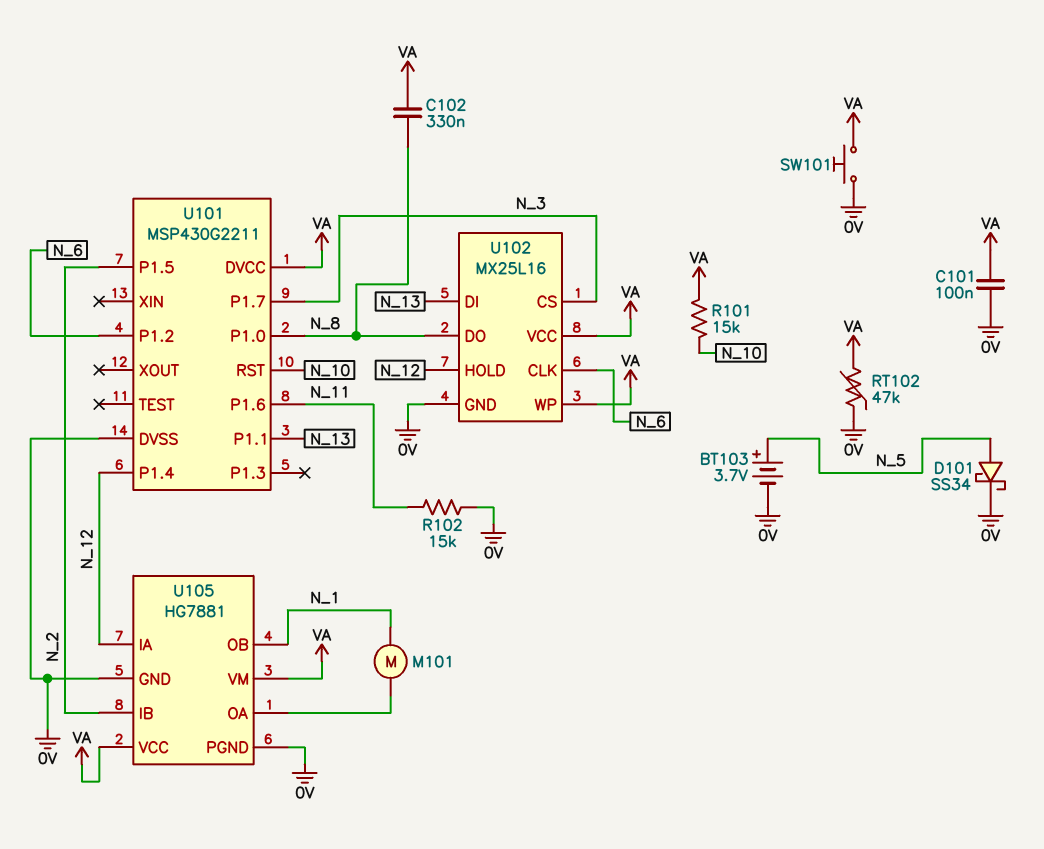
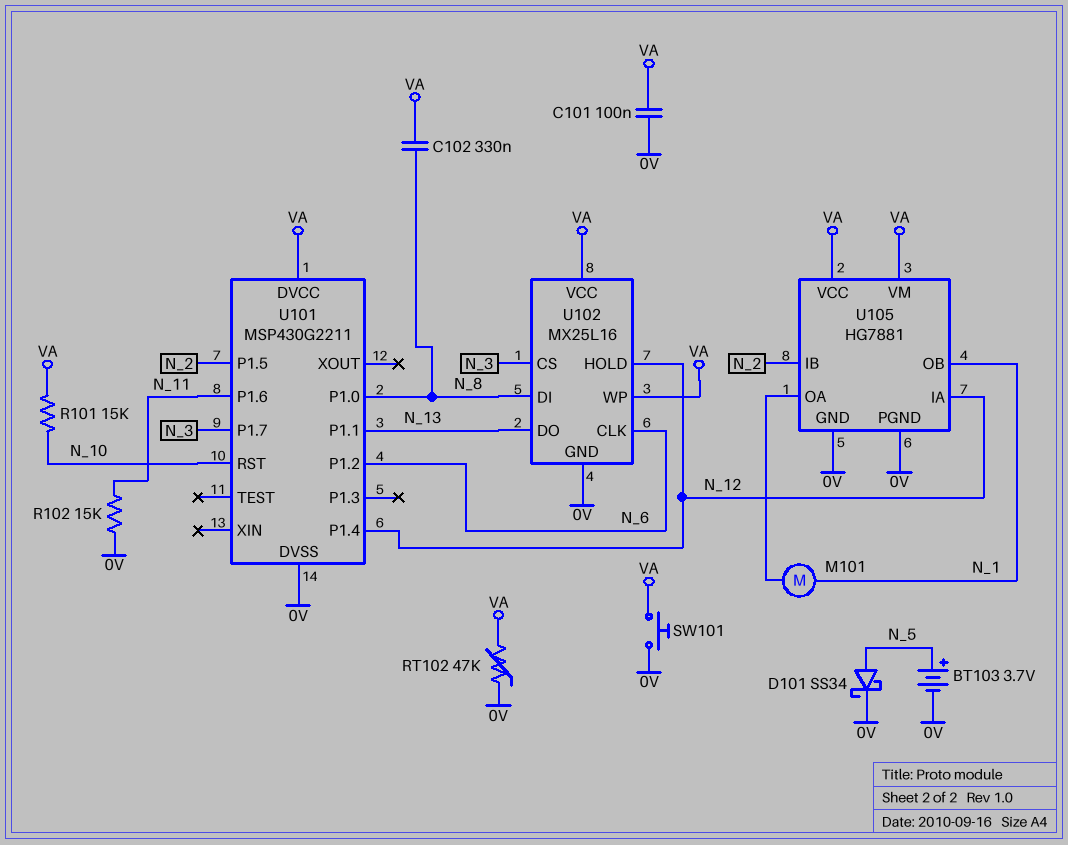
U102 pin DI: N_13 -> N_8
U102 pin DO: N_8 -> N_13

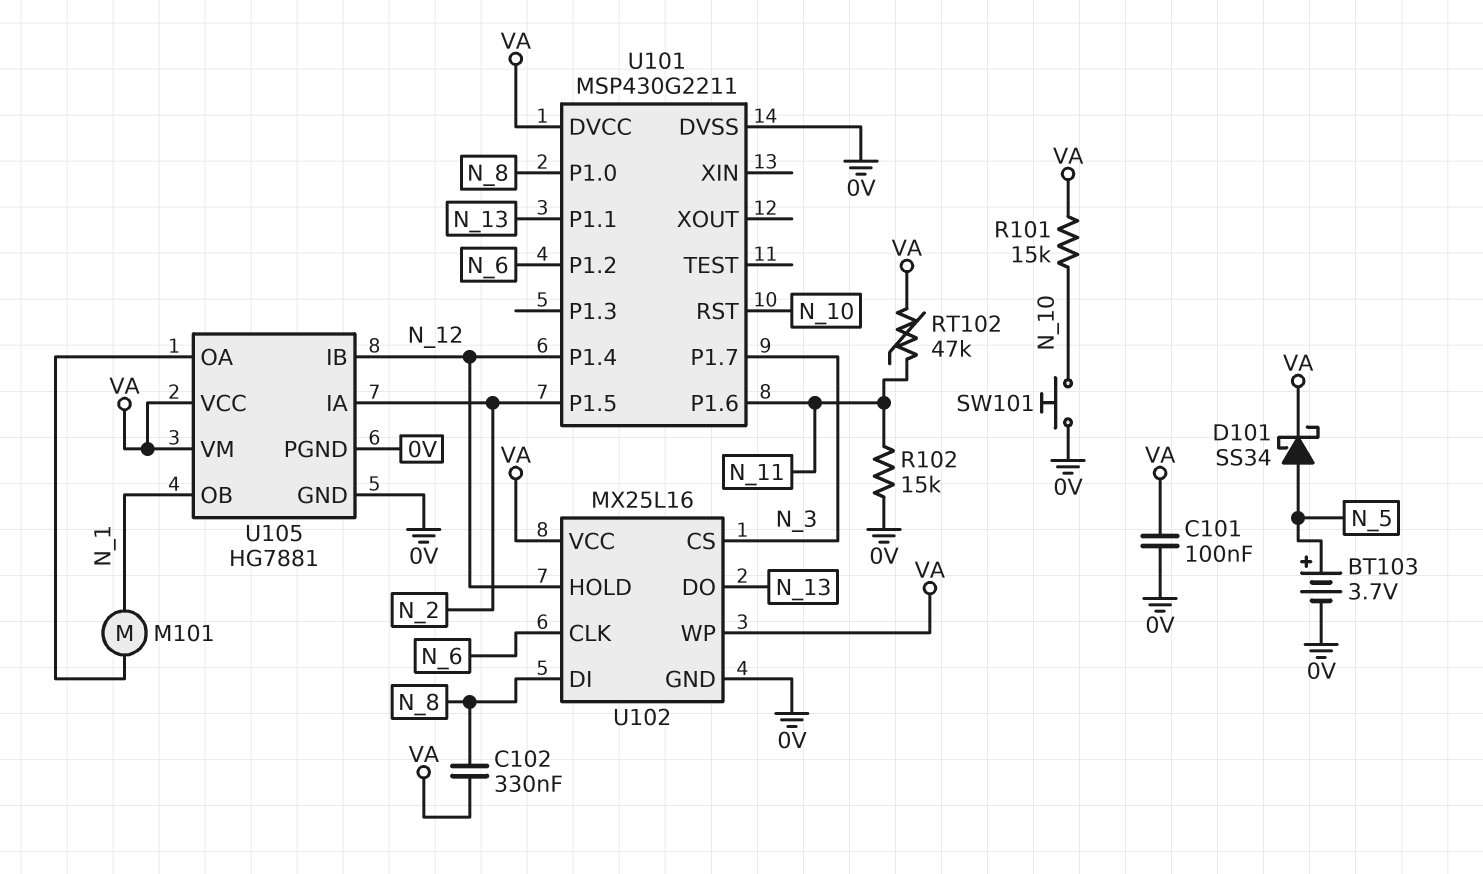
D101: schottky SS34 (A N_5, K 0V) -> schottky SS34 (A N_5, K VA)
RT102: 47k (0V, VA) -> 47k (N_11, VA)
SW101: button (0V, VA) -> button (0V, N_10)
U105 pin IA: N_12 -> N_2
U105 pin IB: N_2 -> N_12

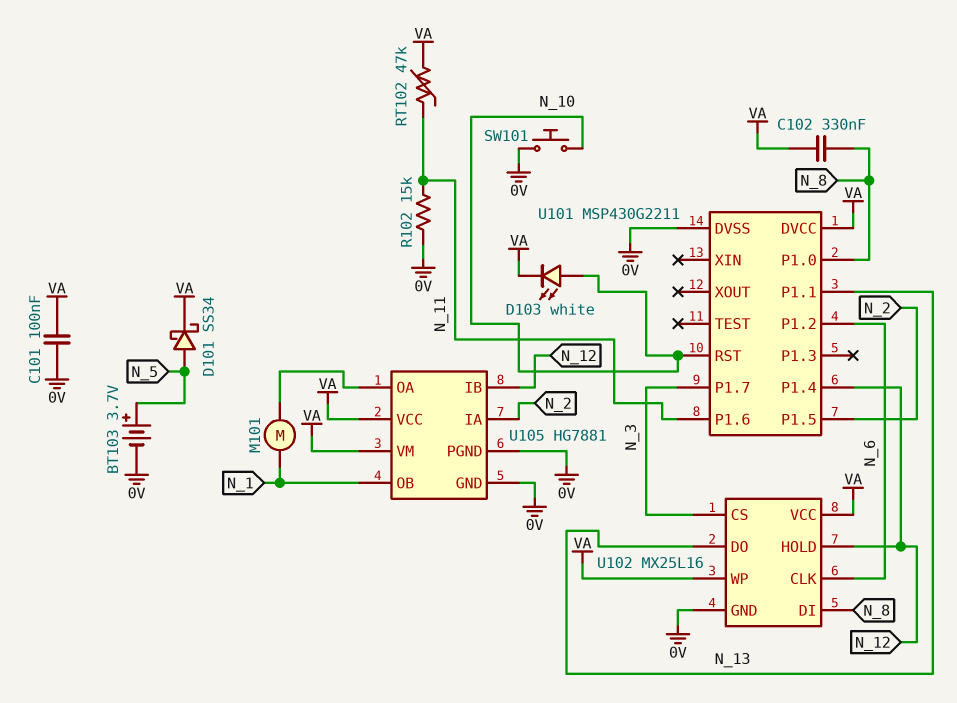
D103: none -> LED white (A N_10, K VA)
R101: 15k (N_10, VA) -> none

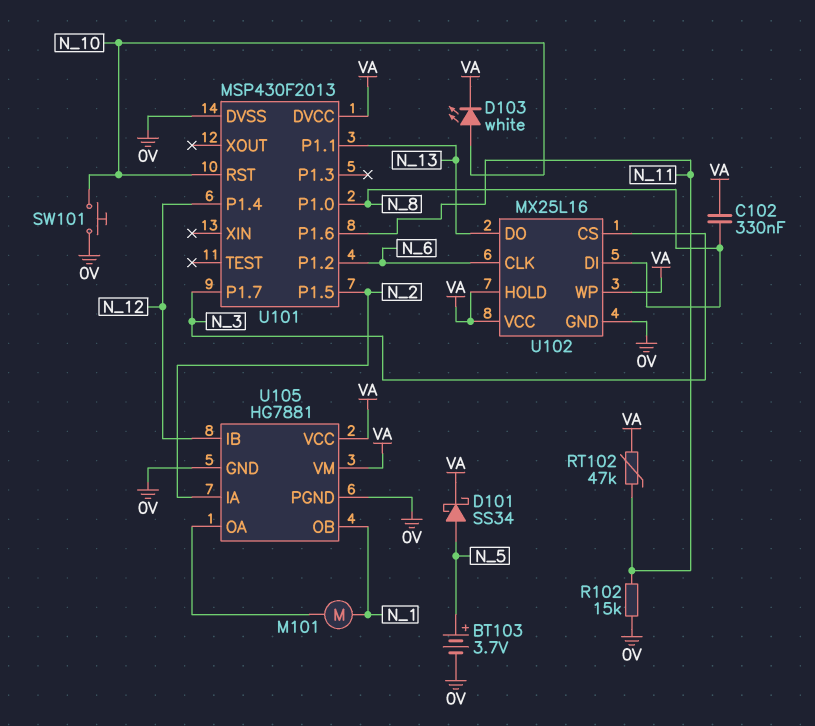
C101: 100nF (0V, VA) -> none
U101: MSP430G2211 -> MSP430F2013
U102 pin HOLD: N_12 -> VA

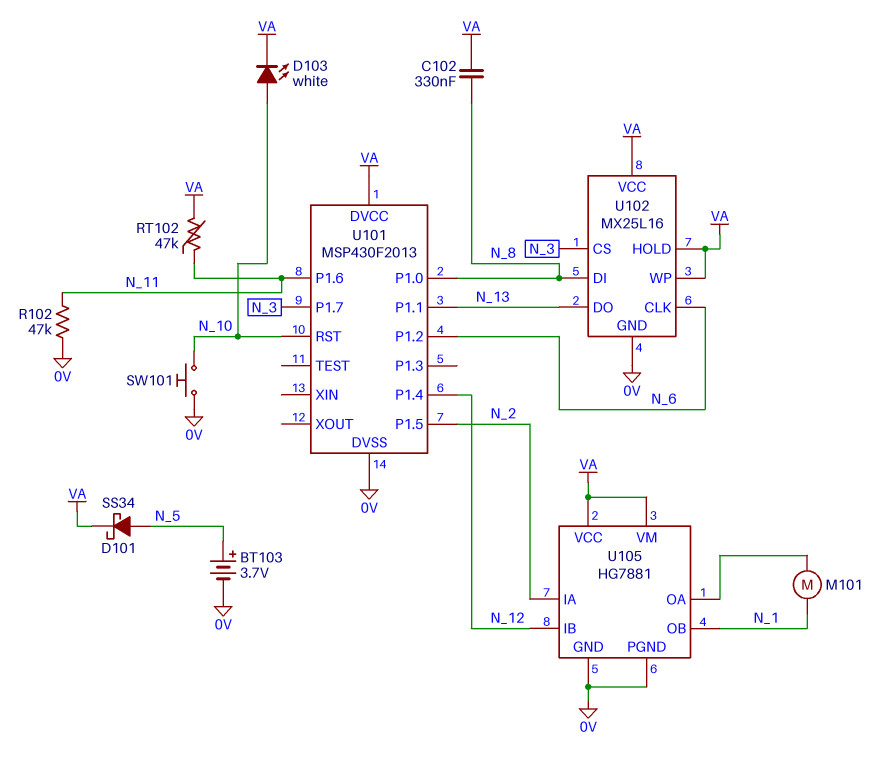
R102: 15k (0V, N_11) -> 47k (0V, N_11)

